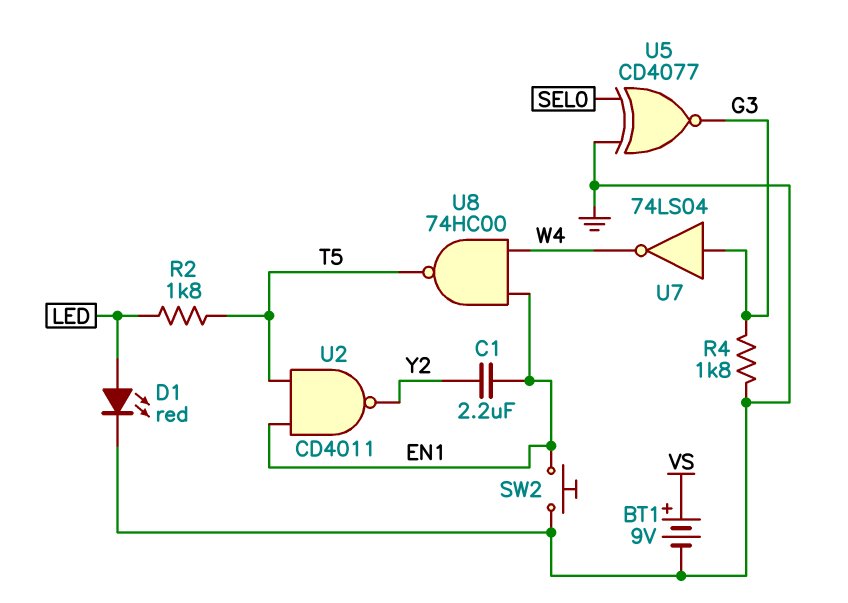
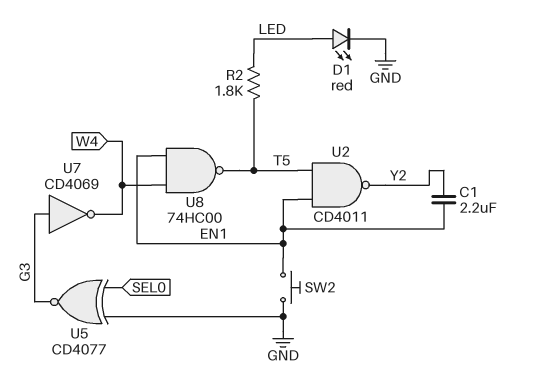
BT1: 9V (plus VS, minus GND) -> none
R4: 1.8k (G3, GND) -> none
U7: NOT 74LS04 (in G3, out W4) -> NOT CD4069 (in G3, out W4)

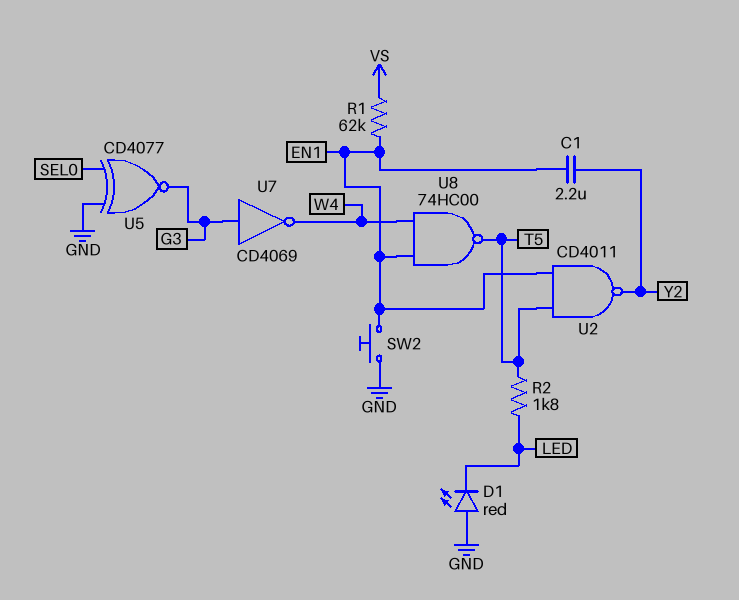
D1: LED red (A LED, K GND) -> LED red (A GND, K LED)
R1: none -> 62k (EN1, VS)

